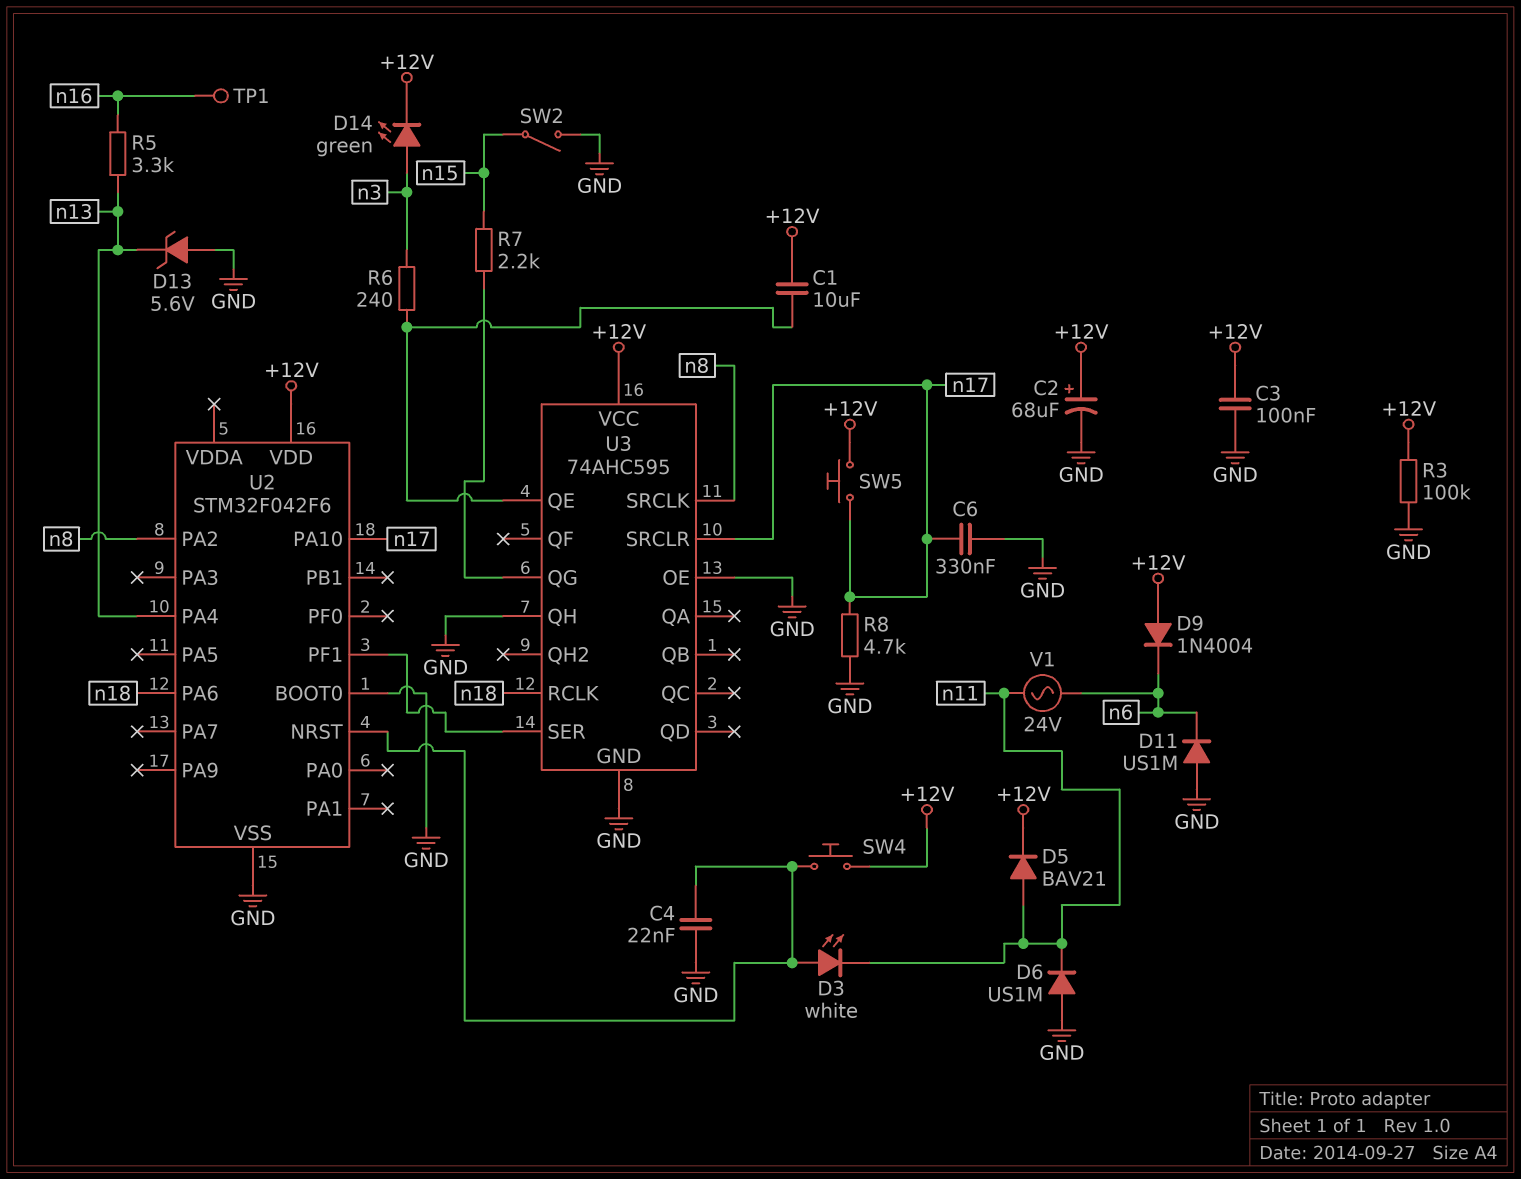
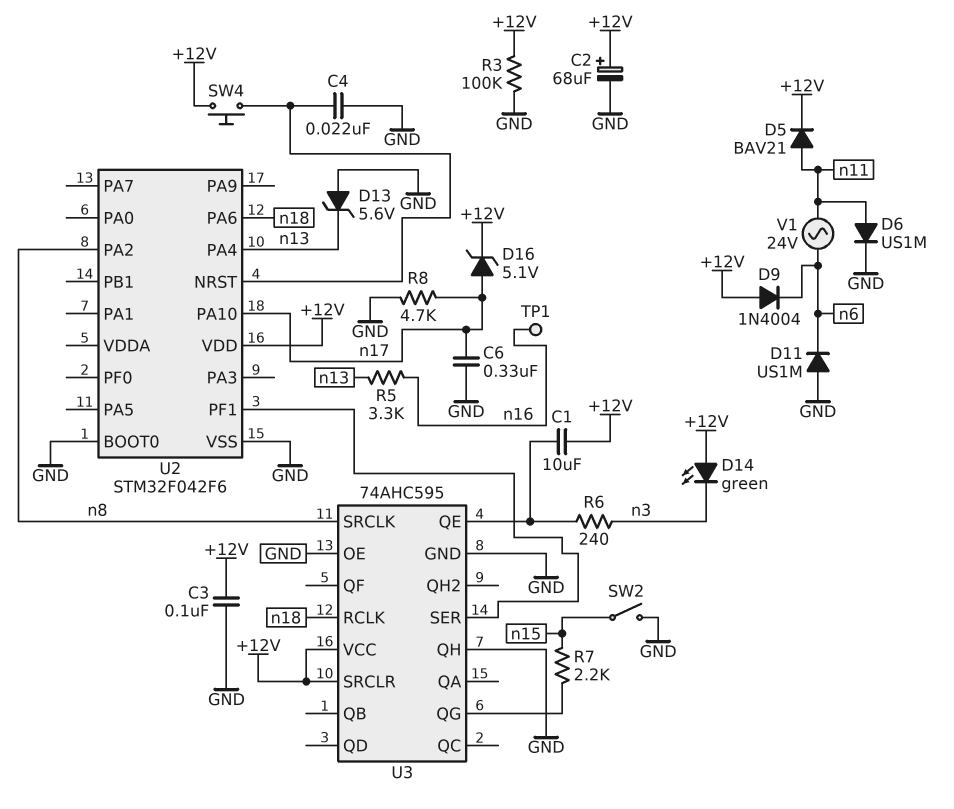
D3: LED white (A U2/NRST, K n11) -> none
D6: diode US1M (A GND, K n11) -> diode US1M (A n11, K GND)
D14: LED green (A n3, K +12V) -> LED green (A +12V, K n3)
D16: none -> zener 5.1V (A n17, K +12V)
SW5: button (+12V, n17) -> none
U3 pin SRCLR: n17 -> +12V

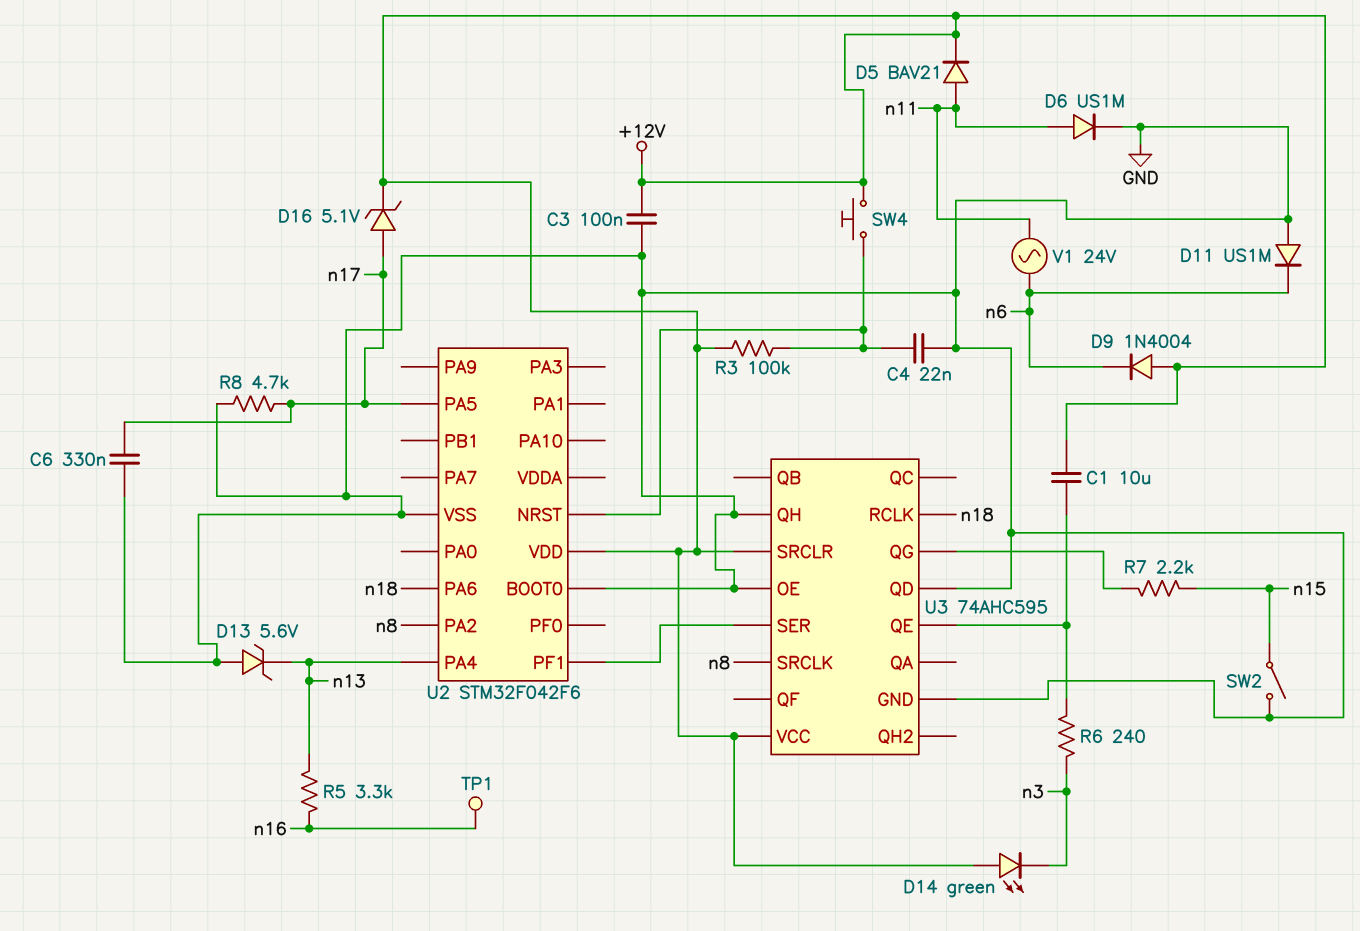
C2: 68uF (plus +12V, minus GND) -> none
R3: 100k (+12V, GND) -> 100k (+12V, U2/NRST)
U2 pin PA5: none -> n17
U2 pin PA10: n17 -> none
U3 pin QD: none -> GND

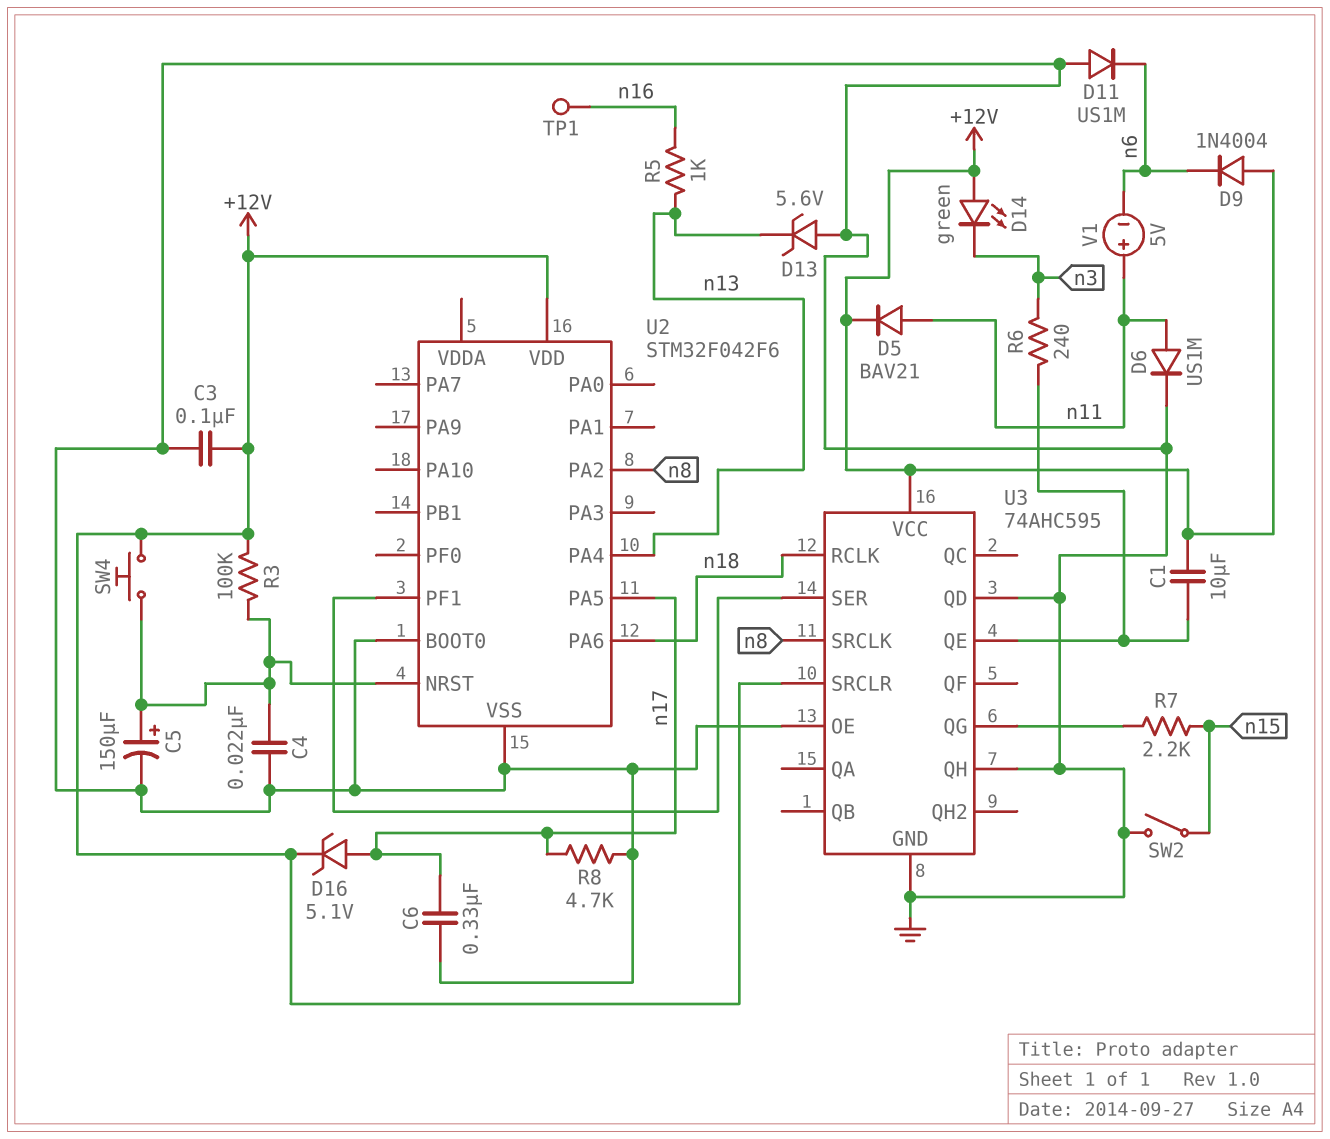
C5: none -> 150uF (plus U2/NRST, minus GND)
R5: 3.3k (n13, n16) -> 1k (n13, n16)
V1: AC 24V (n6, n11) -> 5V (plus n11, minus n6)

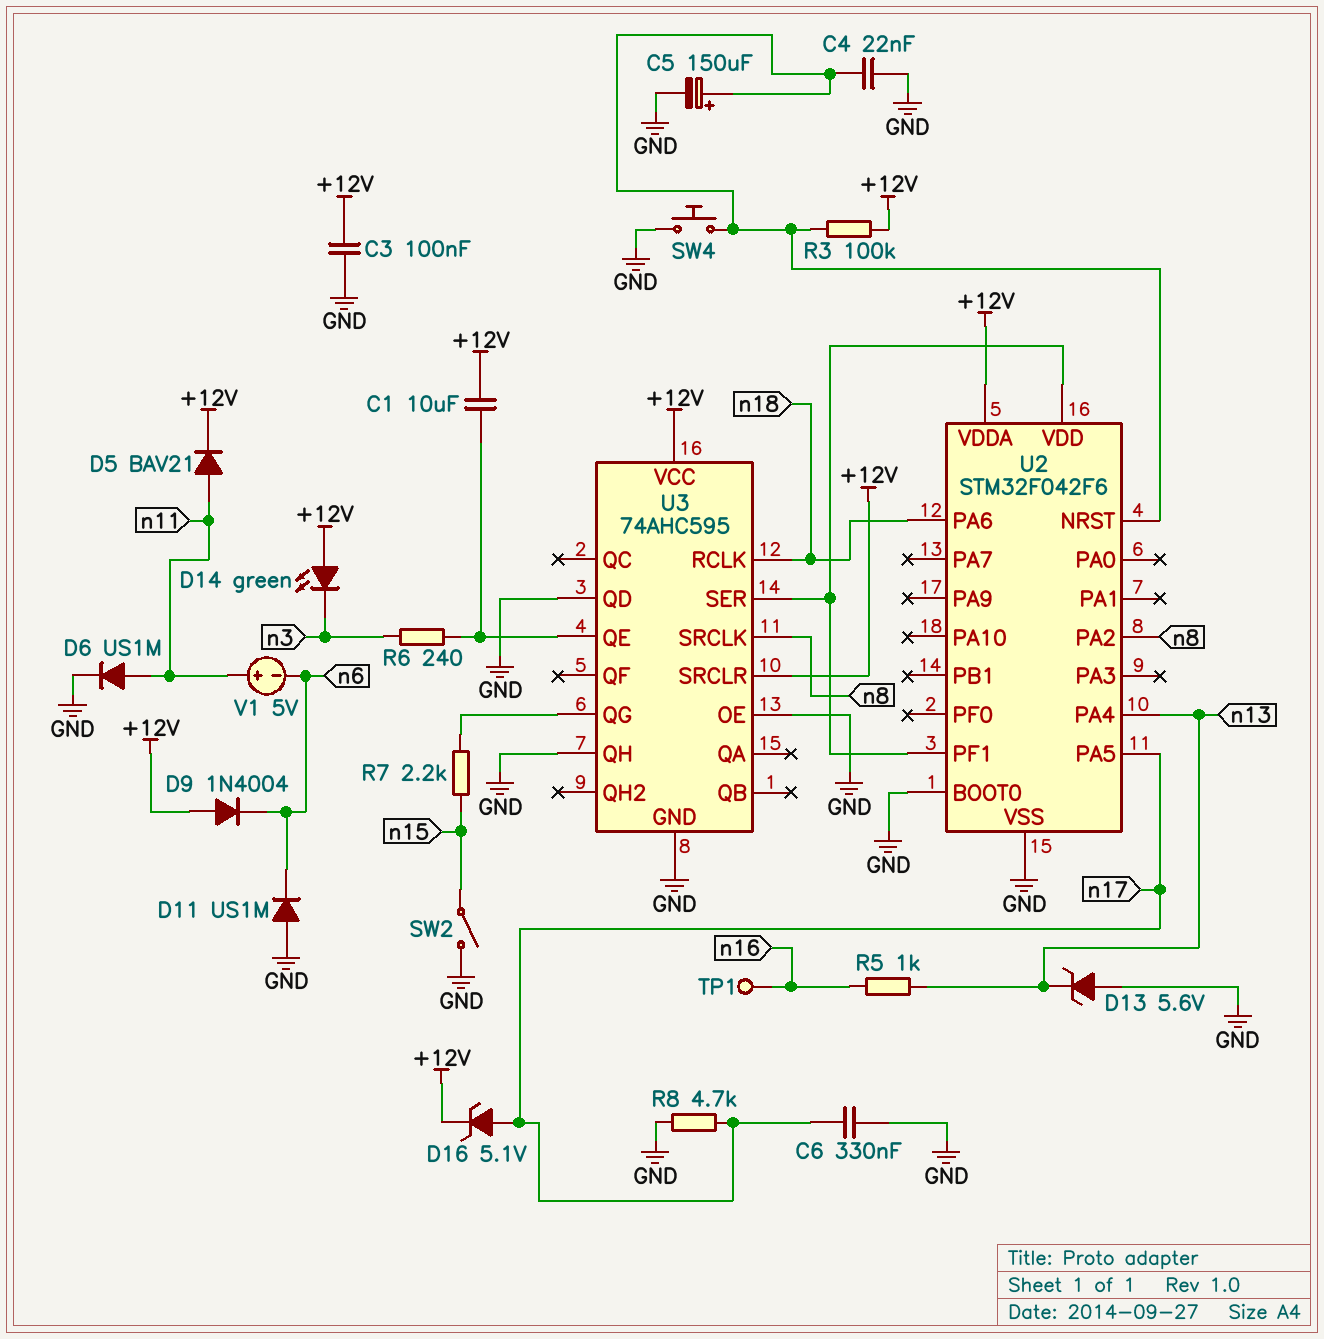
SW4: button (+12V, U2/NRST) -> button (GND, U2/NRST)
U2 pin VDD: +12V -> U2/PF1
U2 pin VDDA: none -> +12V

